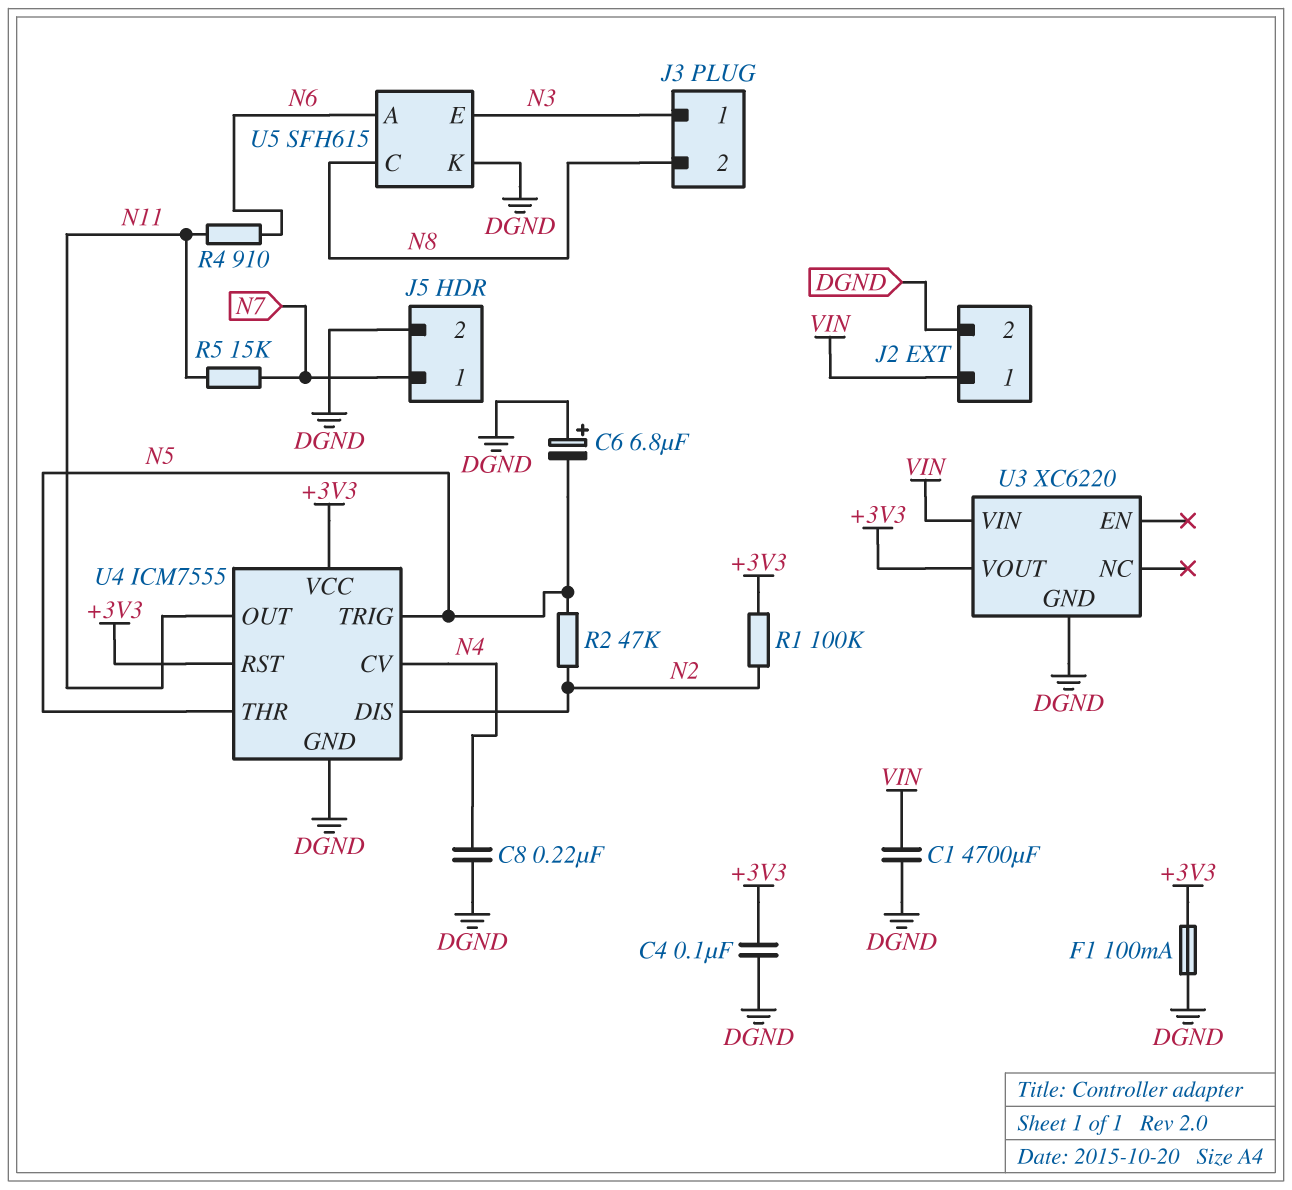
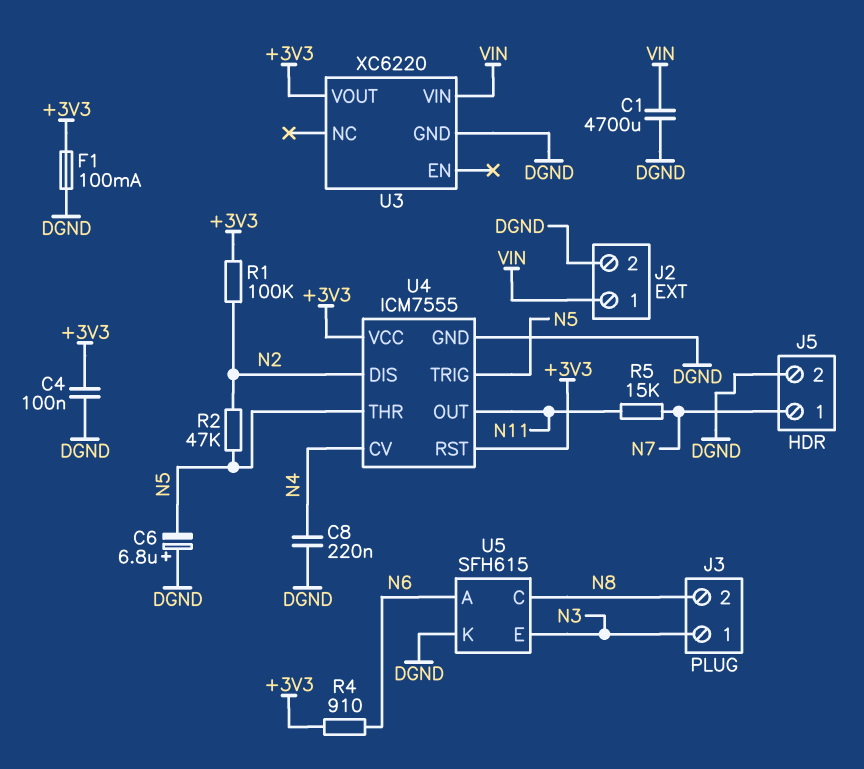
R4: 910 (N6, N11) -> 910 (+3V3, N6)

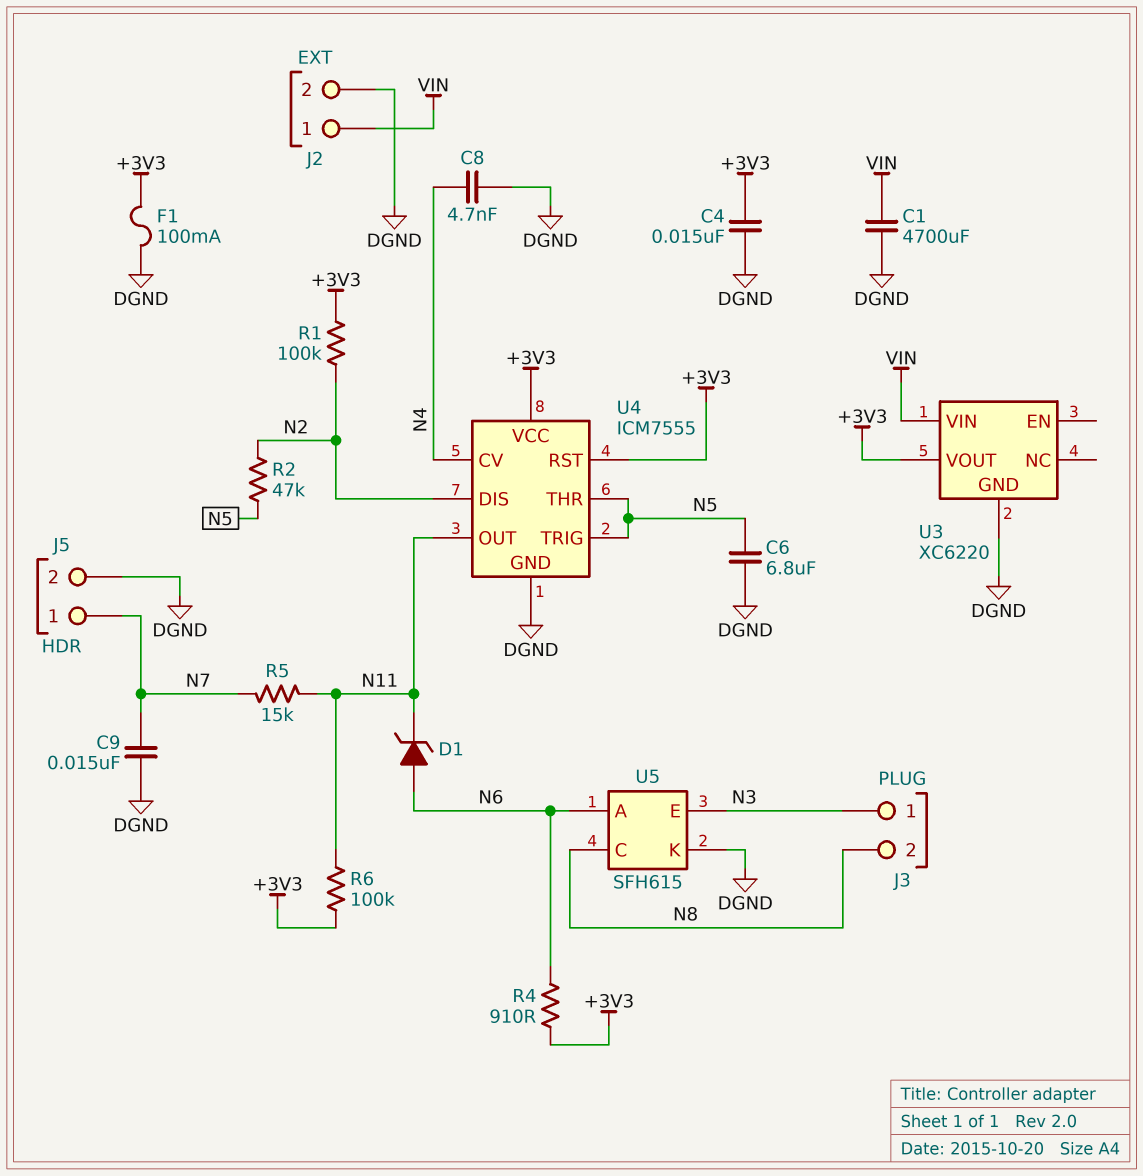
C4: 100nF (+3V3, DGND) -> 15nF (+3V3, DGND)
C6: 6.8uF (plus DGND, minus N5) -> 6.8uF (DGND, N5)
C8: 220nF (DGND, N4) -> 4.7nF (DGND, N4)
C9: none -> 15nF (DGND, N7)
D1: none -> zener (A N6, K N11)
R6: none -> 100k (+3V3, N11)

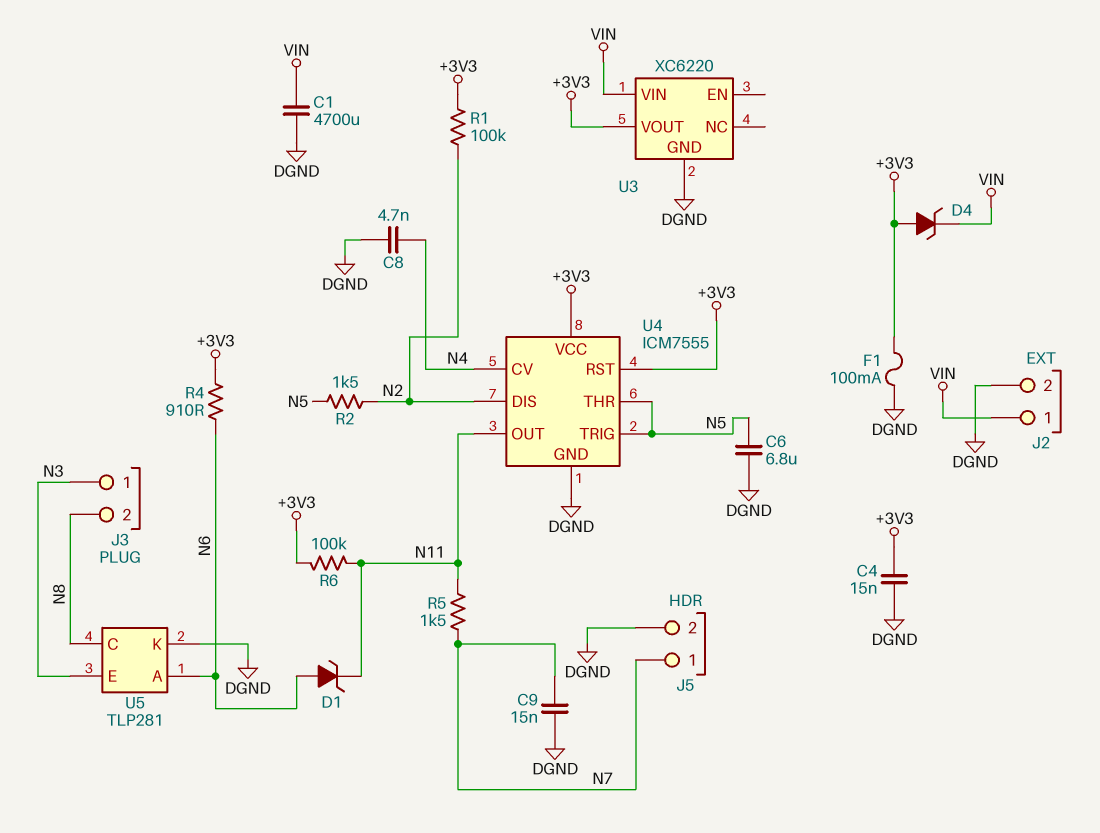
D4: none -> zener (A +3V3, K VIN)
R2: 47k (N2, N5) -> 1.5k (N2, N5)
R5: 15k (N7, N11) -> 1.5k (N7, N11)
U5: SFH615 -> TLP281

